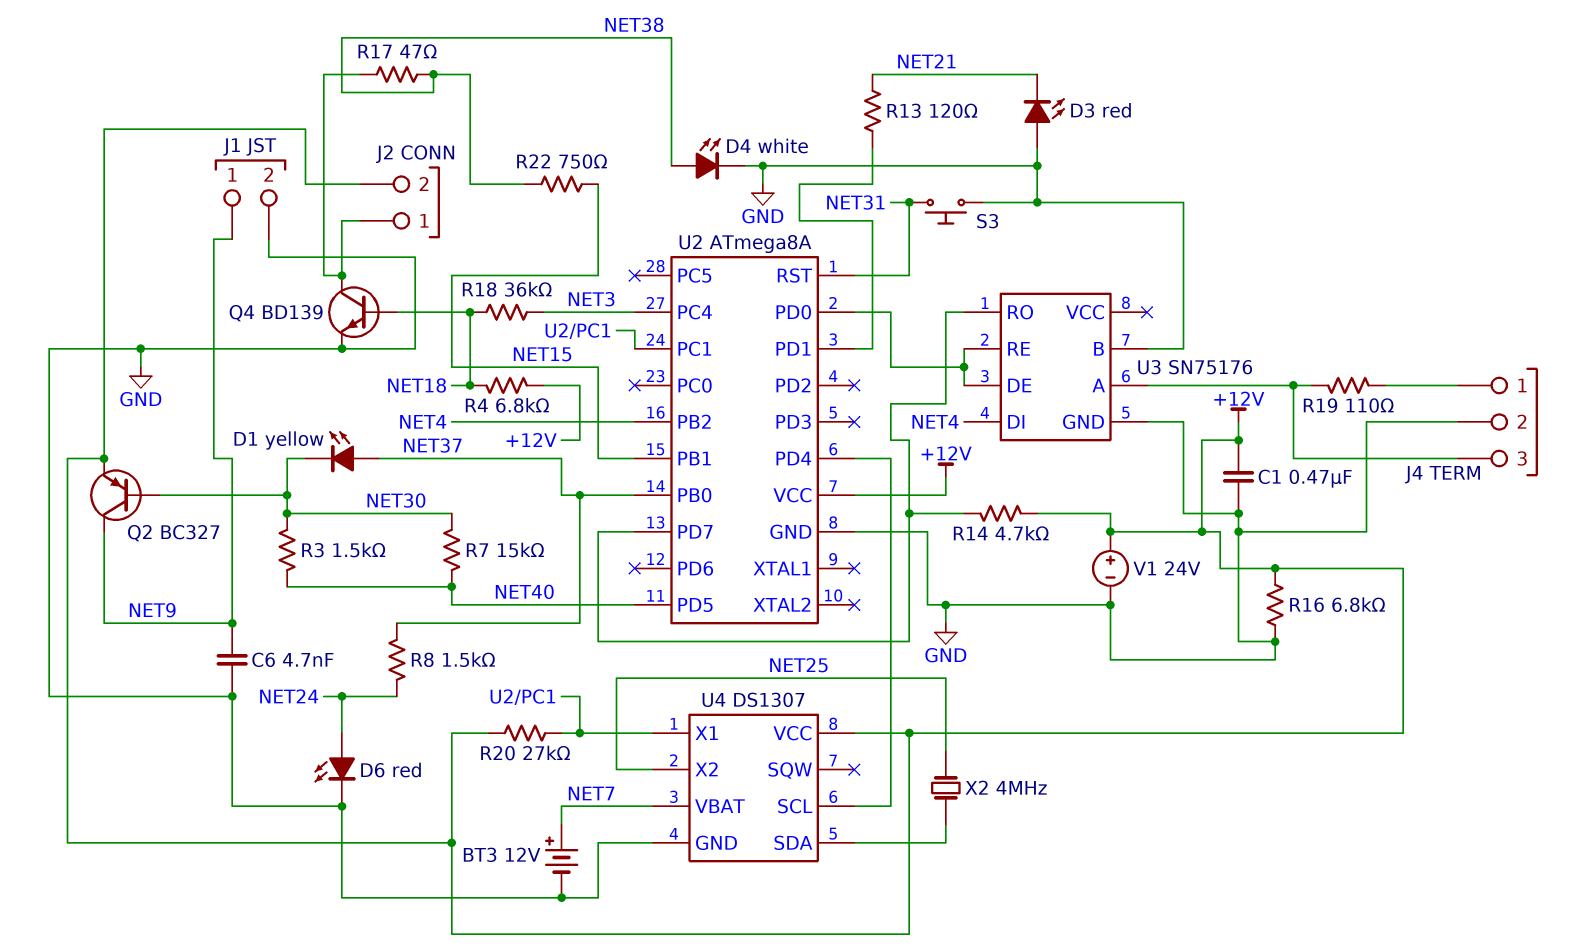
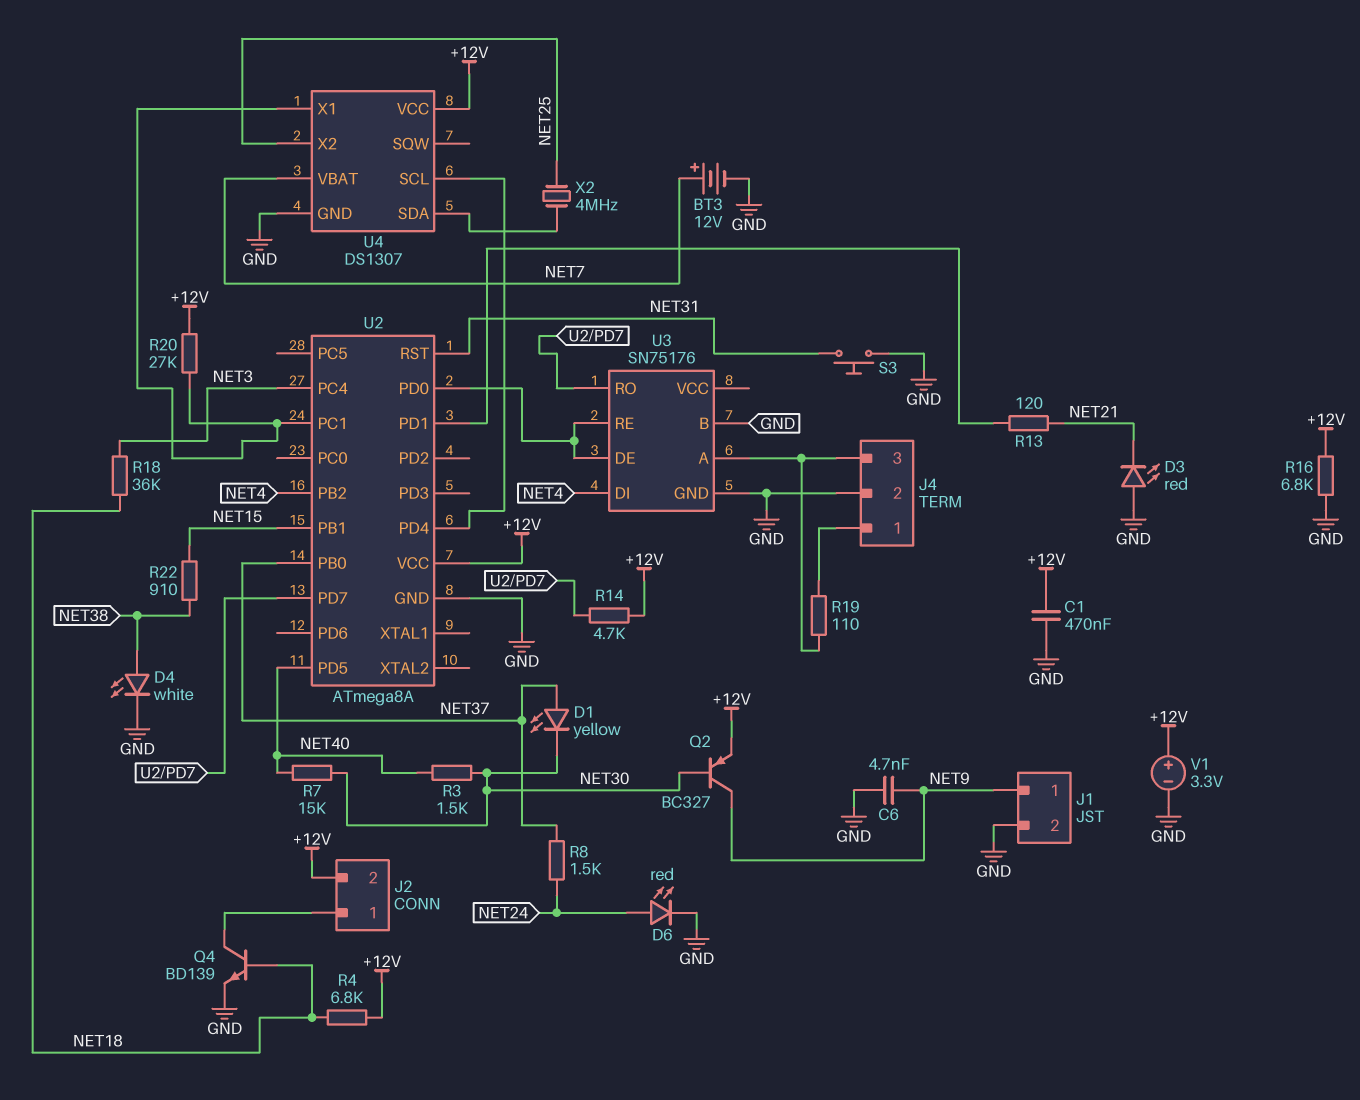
R17: 47 (J2/1, NET38) -> none
R22: 750 (NET15, NET38) -> 910 (NET15, NET38)
V1: 24V (plus +12V, minus GND) -> 3.3V (plus +12V, minus GND)

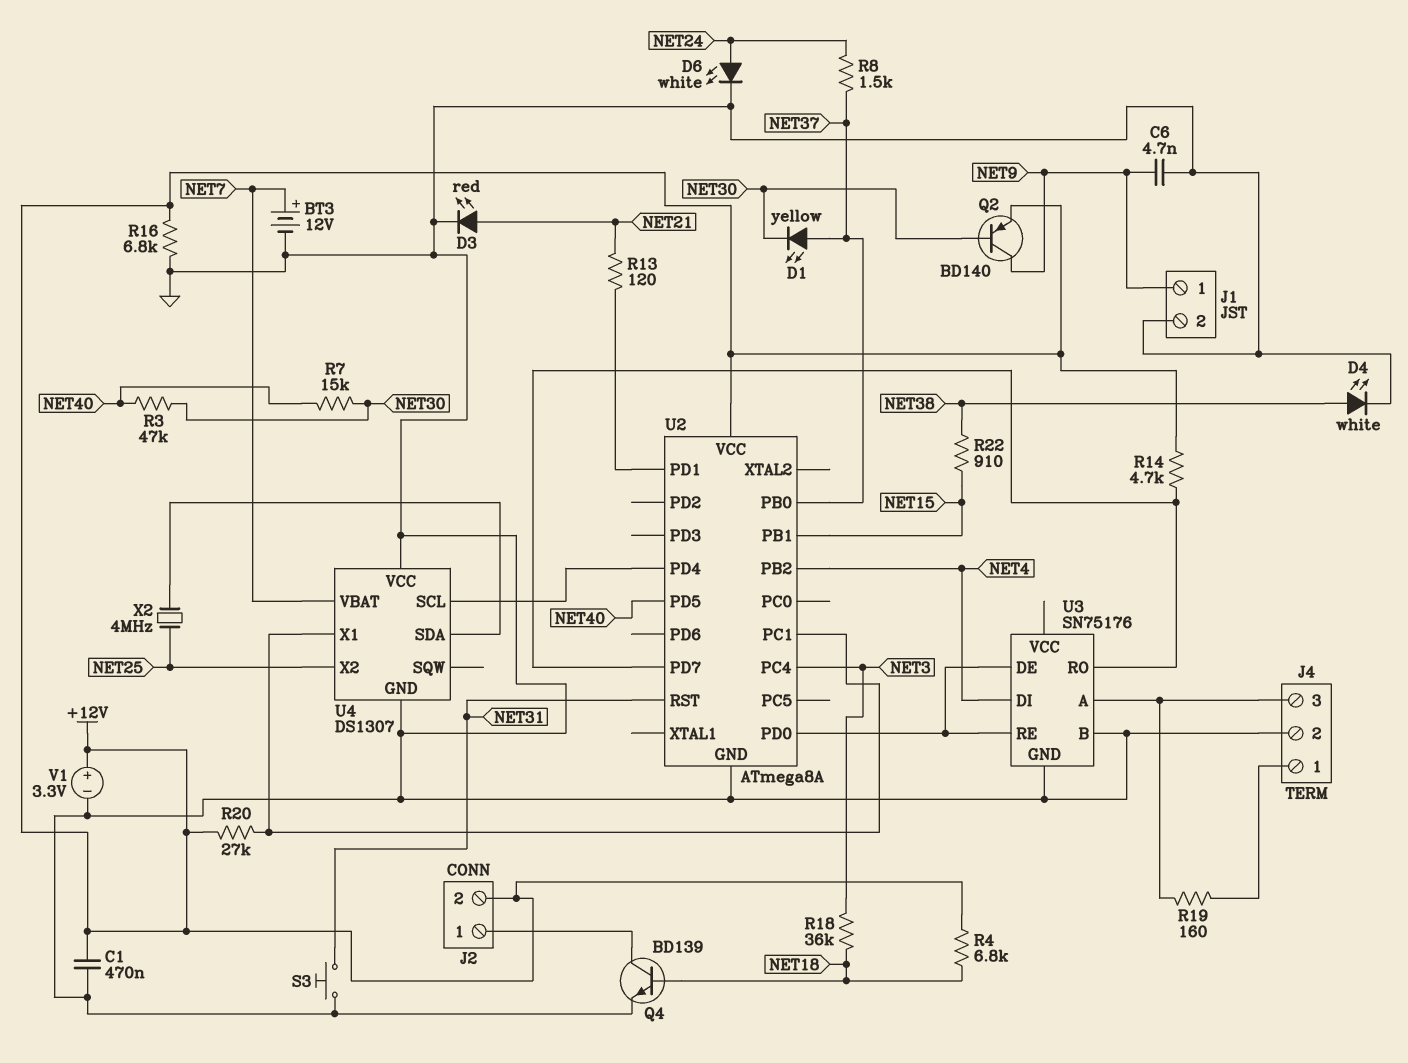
D3: LED red (A GND, K NET21) -> LED red (A NET21, K GND)
D6: LED red (A NET24, K GND) -> LED white (A NET24, K GND)
Q2: PNP BC327 (B NET30, C NET9, E +12V) -> PNP BD140 (B NET30, C NET9, E +12V)
R3: 1.5k (NET30, NET40) -> 47k (NET30, NET40)
R19: 110 (J4/1, J4/3) -> 160 (J4/1, J4/3)
U4 pin VCC: +12V -> GND

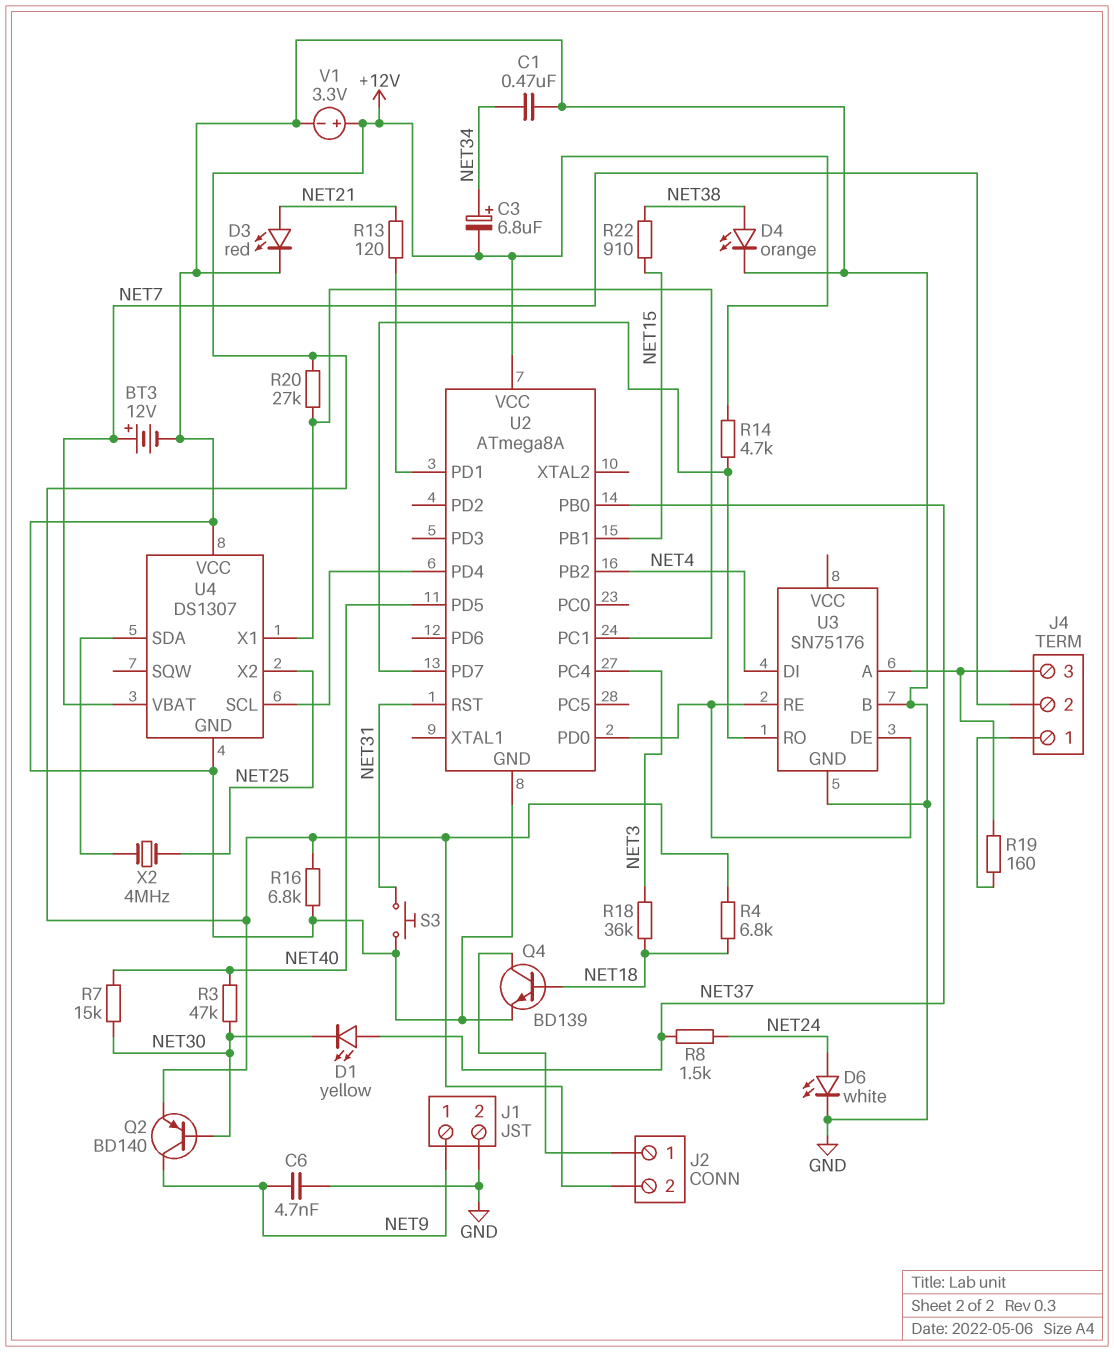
C1: 470nF (+12V, GND) -> 470nF (GND, NET34)
C3: none -> 6.8uF (plus NET34, minus +12V)
D4: LED white (A NET38, K GND) -> LED orange (A NET38, K GND)
J4 pin 2: GND -> NET7

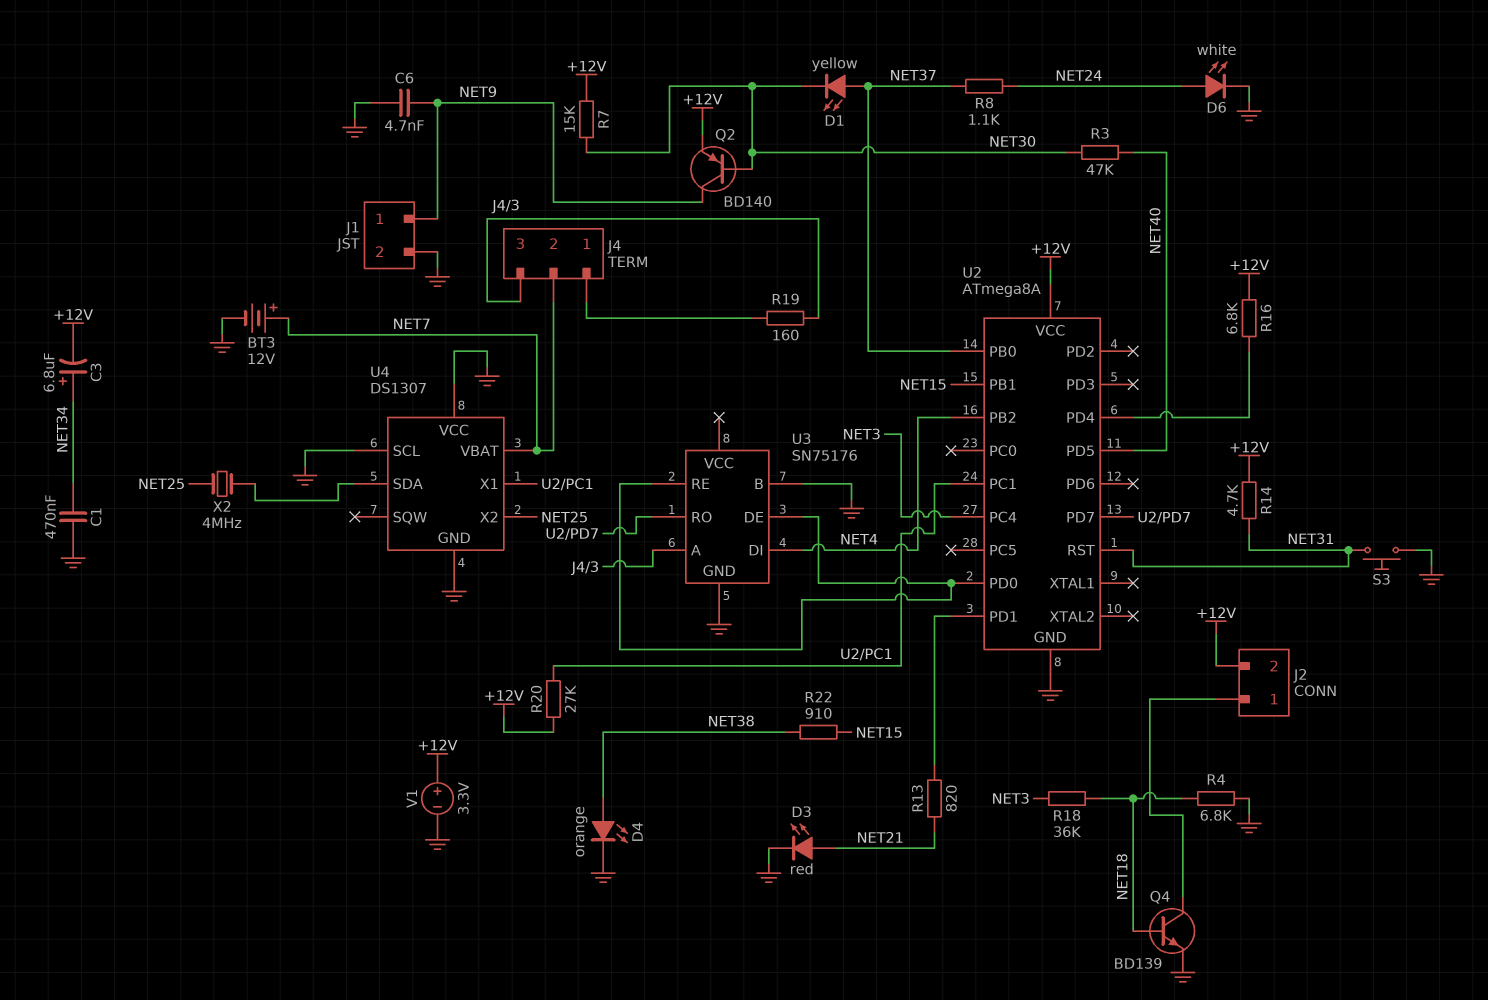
R4: 6.8k (+12V, NET18) -> 6.8k (GND, NET18)
R7: 15k (NET30, NET40) -> 15k (+12V, NET30)
R8: 1.5k (NET24, NET37) -> 1.1k (NET24, NET37)
R13: 120 (NET21, U2/PD1) -> 820 (NET21, U2/PD1)
R14: 4.7k (+12V, U2/PD7) -> 4.7k (+12V, NET31)
R16: 6.8k (+12V, GND) -> 6.8k (+12V, U2/PD4)
U4 pin SCL: U2/PD4 -> GND

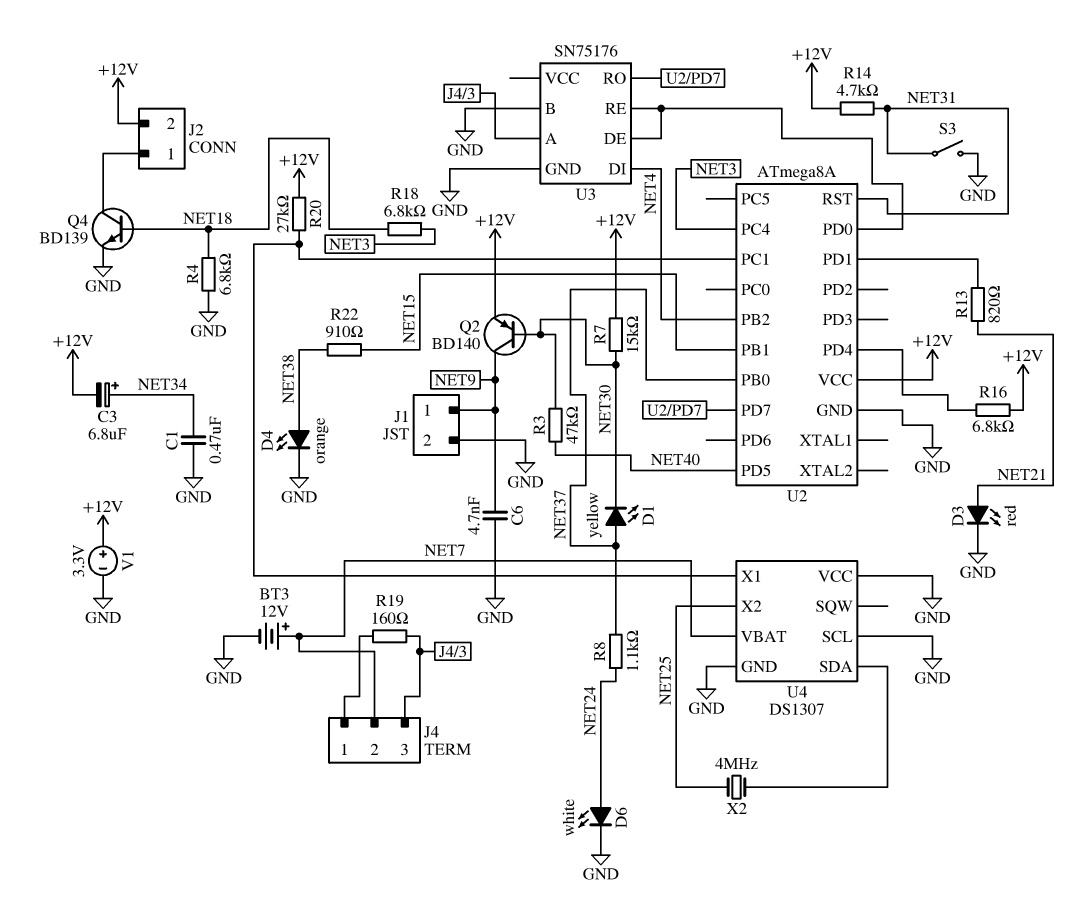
R18: 36k (NET3, NET18) -> 6.8k (NET3, NET18)
S3: button (GND, NET31) -> switch (GND, NET31)

